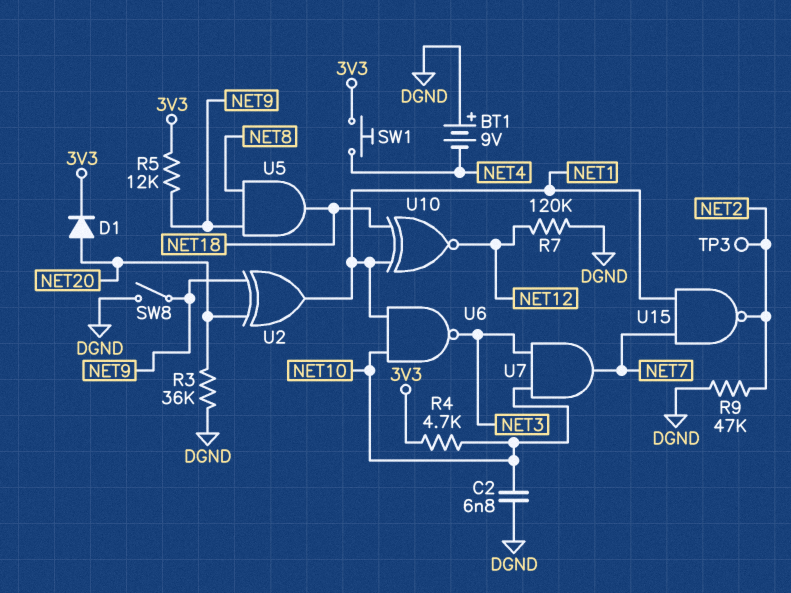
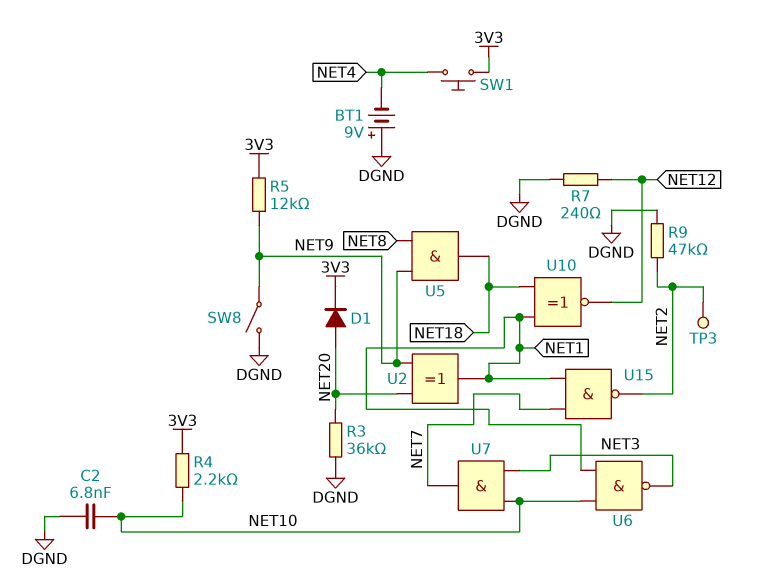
R4: 4.7k (3V3, NET10) -> 2.2k (3V3, NET10)
R7: 120k (DGND, NET12) -> 240 (DGND, NET12)

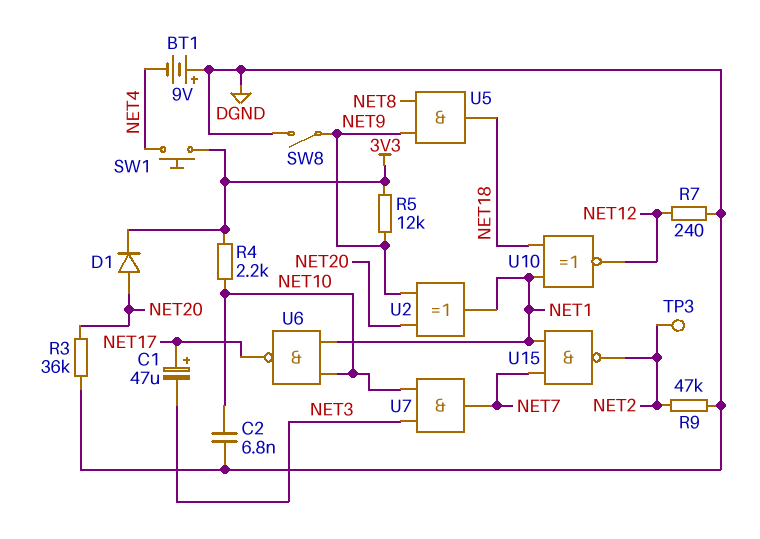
C1: none -> 47uF (plus NET17, minus NET3)
U6: NAND (in NET1, in NET10, out NET3) -> NAND (in NET1, in NET10, out NET17)

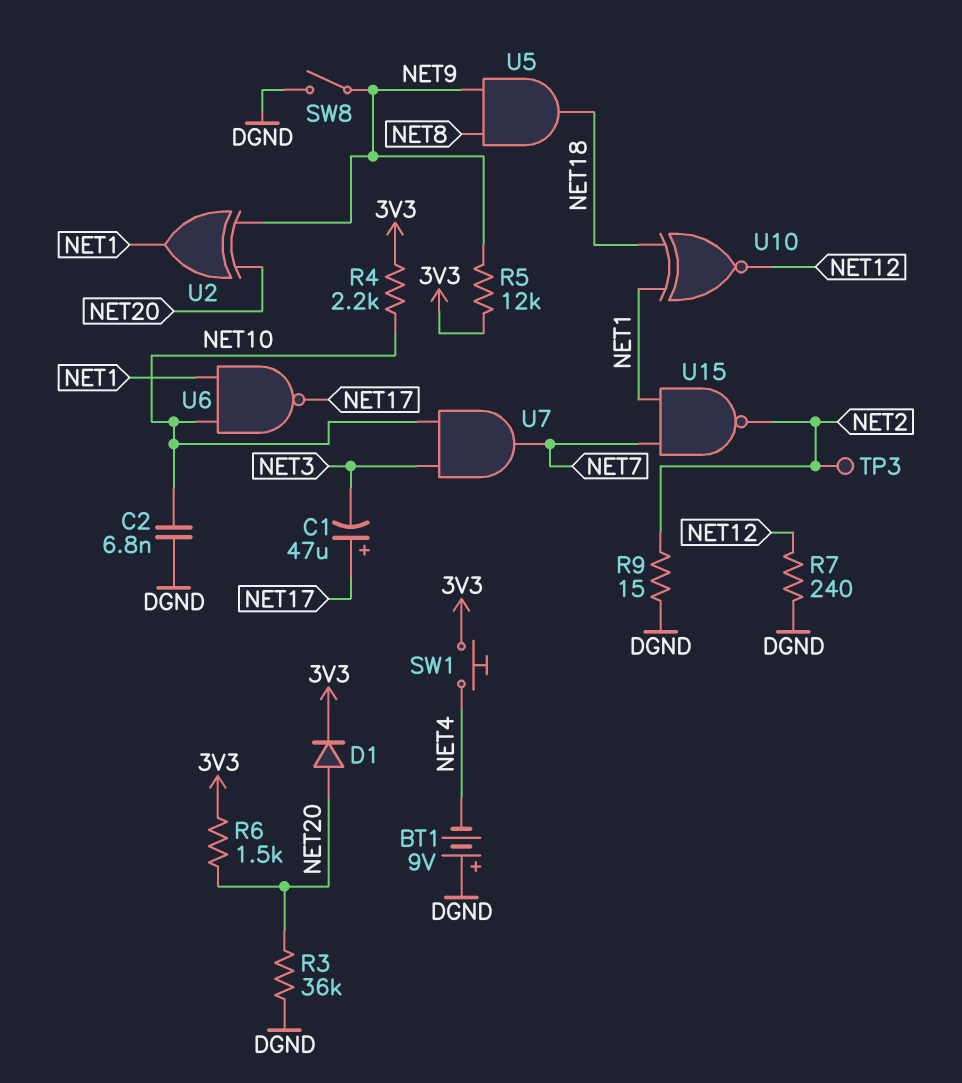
R6: none -> 1.5k (3V3, NET20)
R9: 47k (DGND, NET2) -> 15 (DGND, NET2)

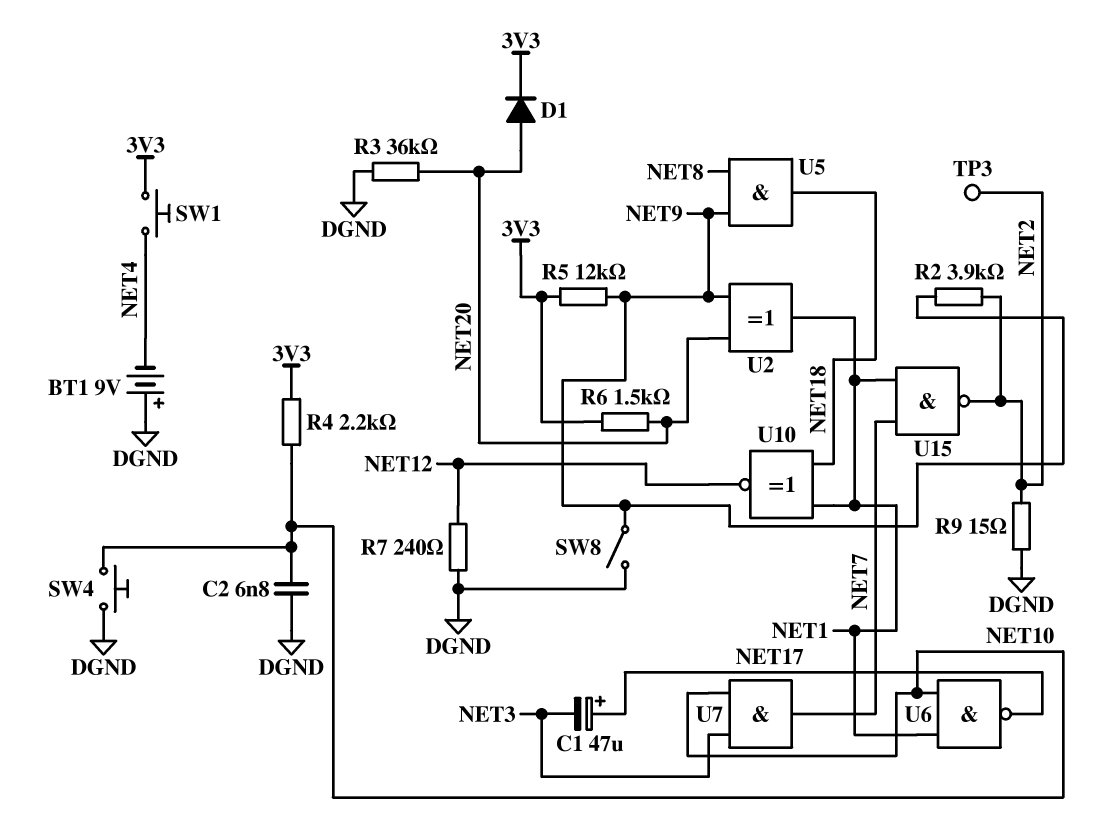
R2: none -> 3.9k (NET2, NET9)
SW4: none -> button (DGND, NET10)

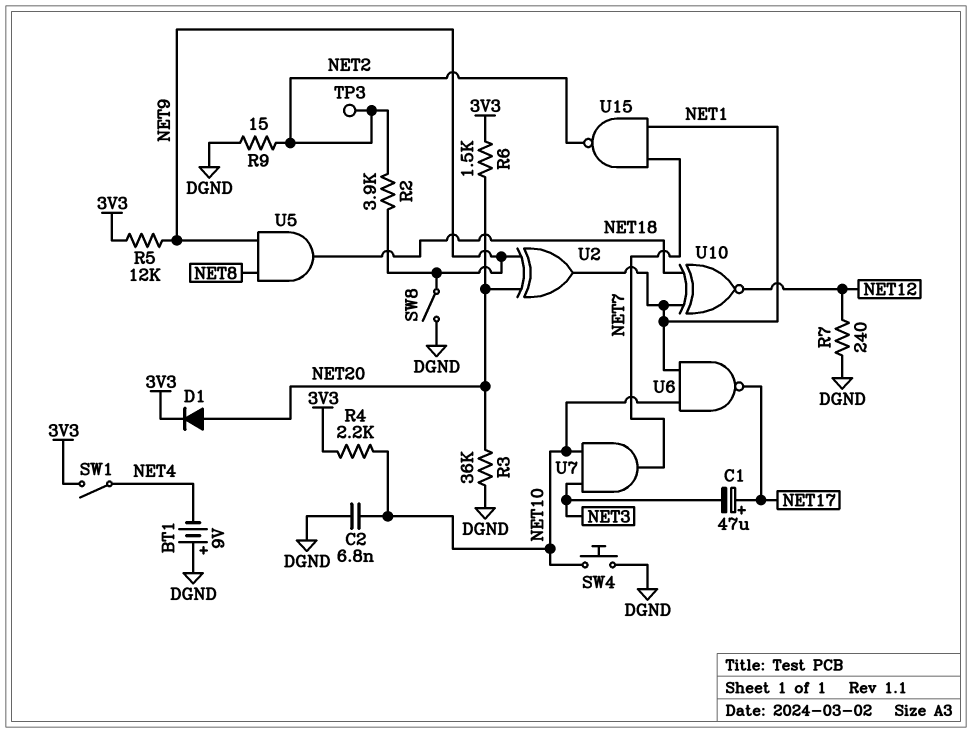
SW1: button (3V3, NET4) -> switch (3V3, NET4)

